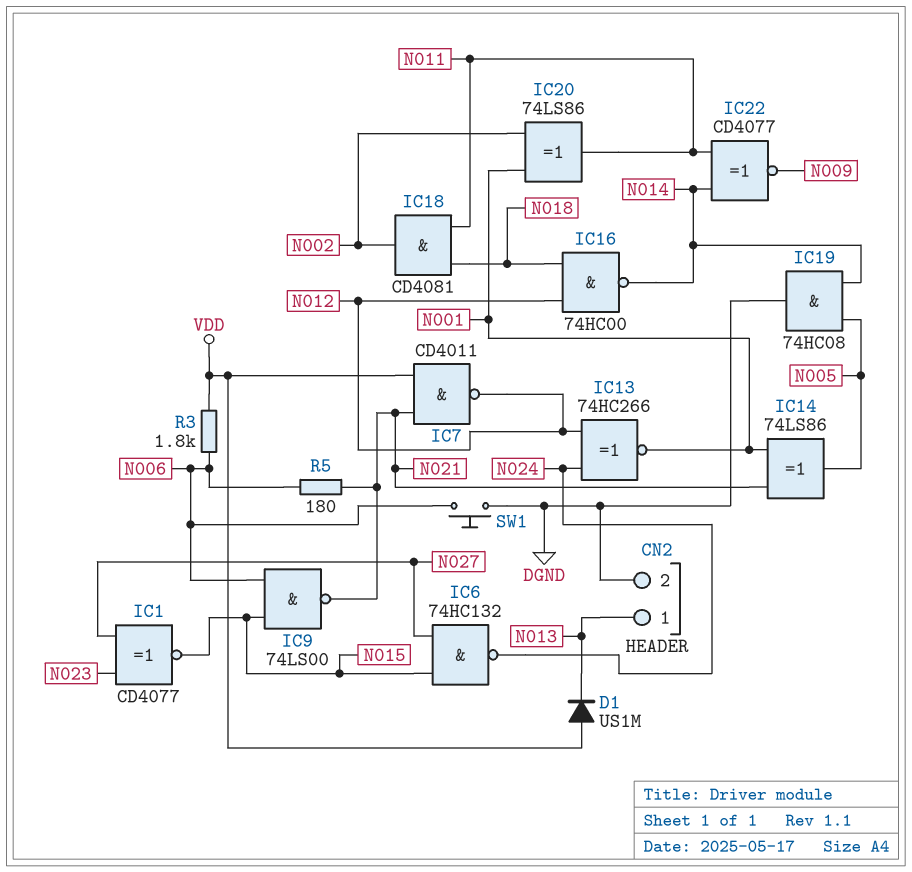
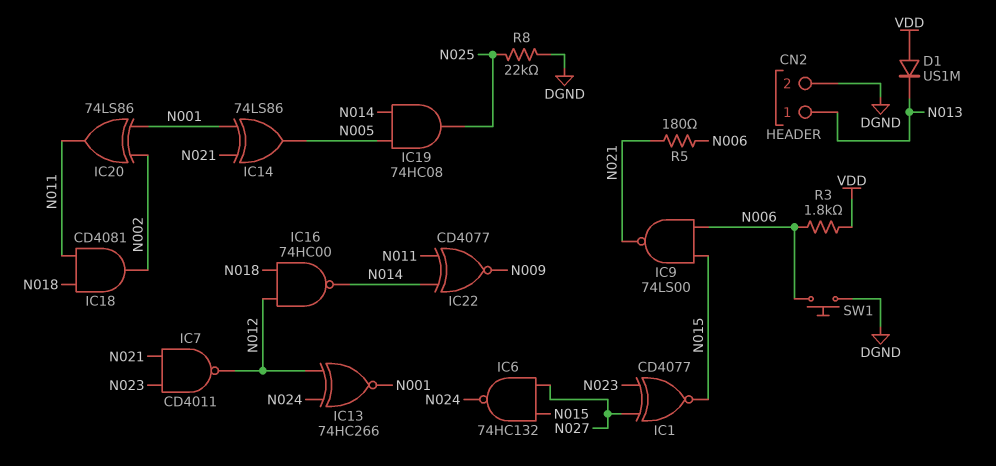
IC7: NAND CD4011 (in N021, in VDD, out N012) -> NAND CD4011 (in N021, in N023, out N012)
IC19: AND 74HC08 (in N005, in N014, out DGND) -> AND 74HC08 (in N005, in N014, out N025)
R8: none -> 22k (DGND, N025)

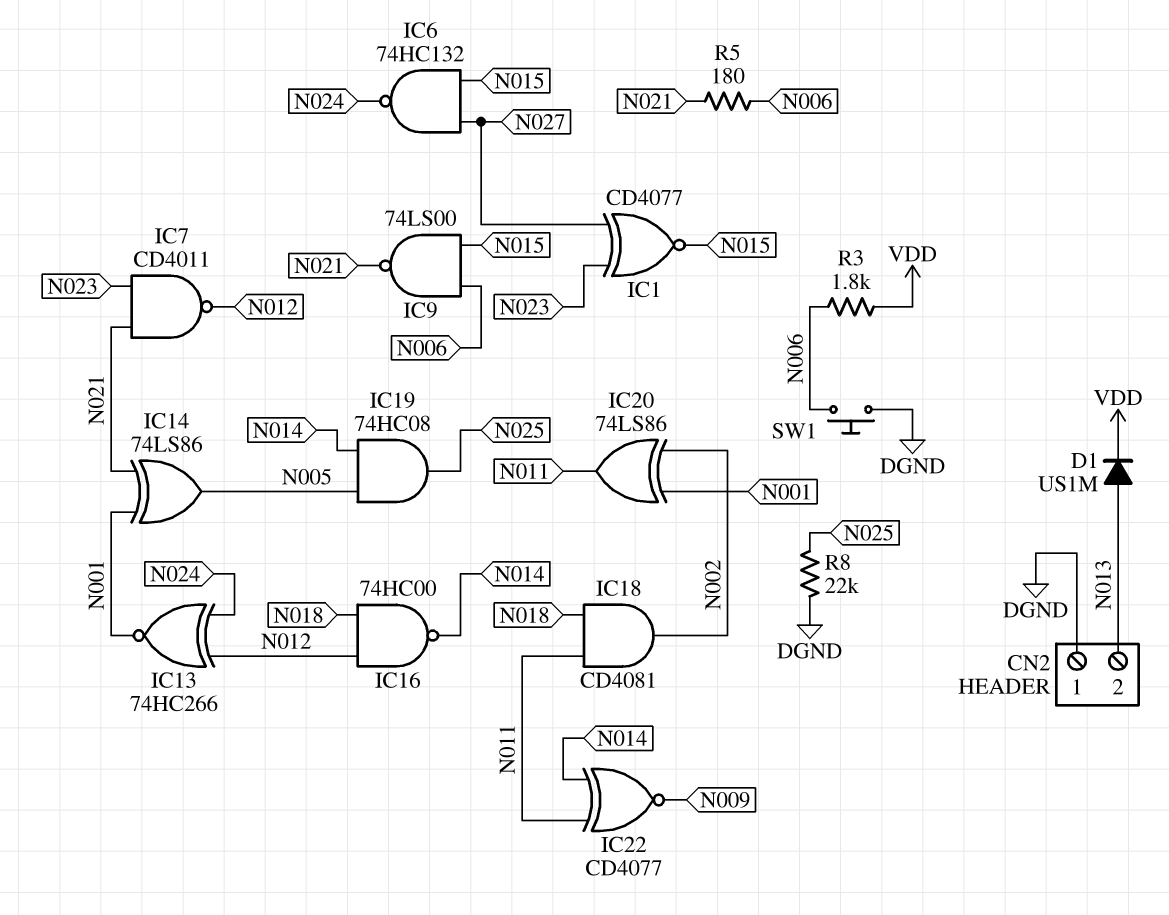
CN2 pin 1: N013 -> DGND
CN2 pin 2: DGND -> N013
D1: diode US1M (A VDD, K N013) -> diode US1M (A N013, K VDD)

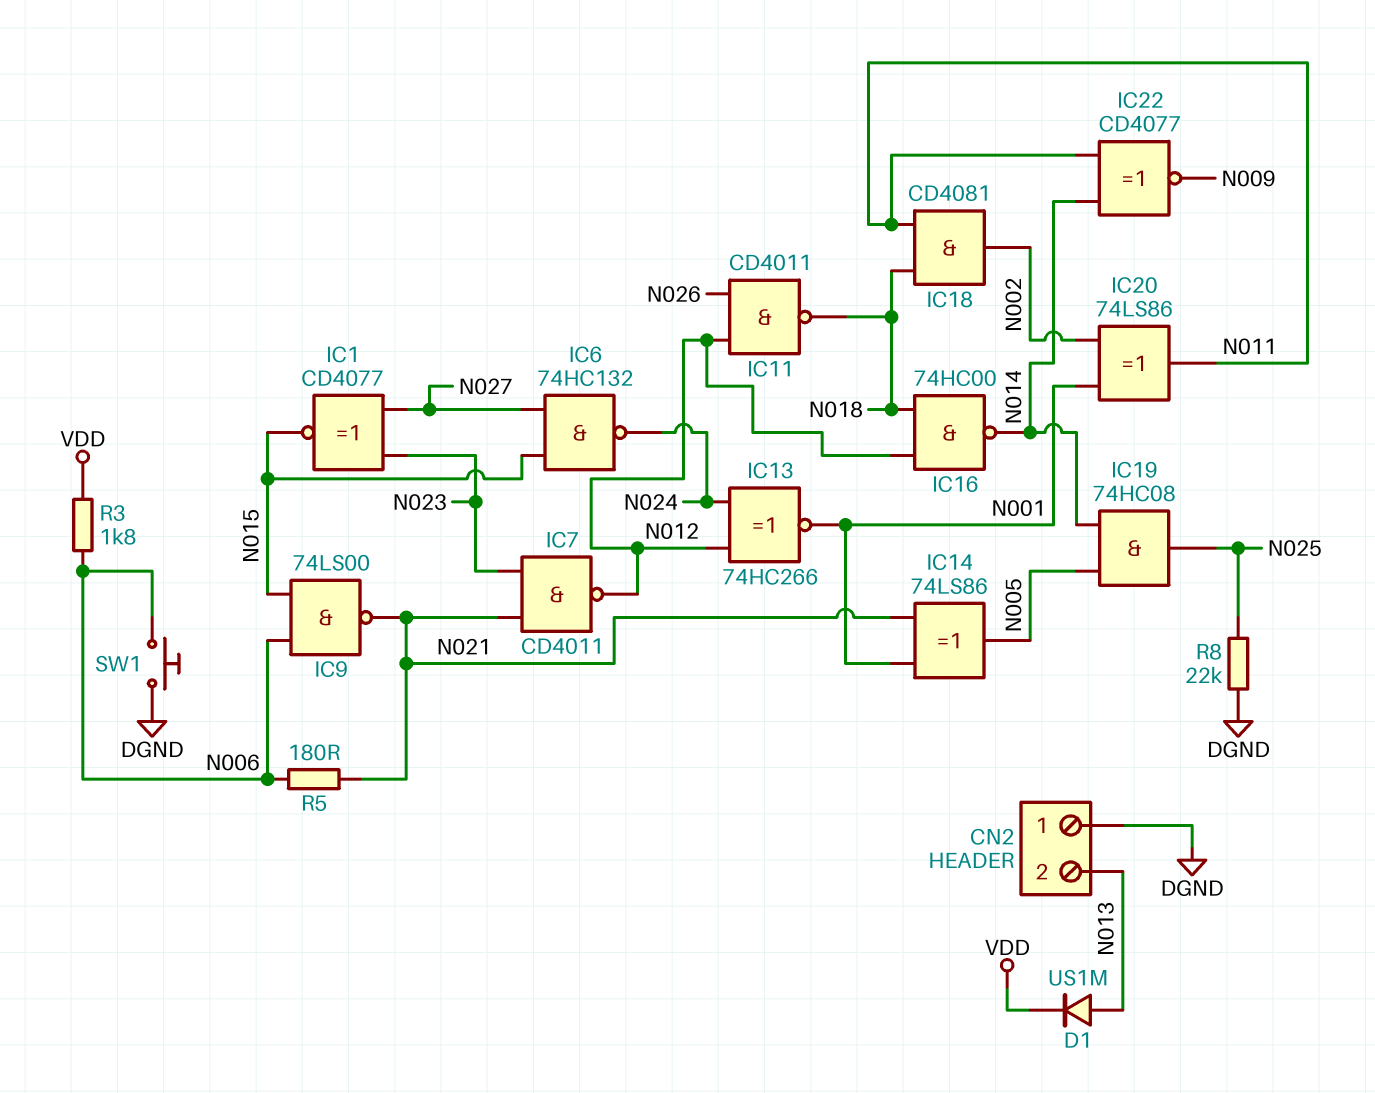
IC11: none -> NAND CD4011 (in N012, in N026, out N018)

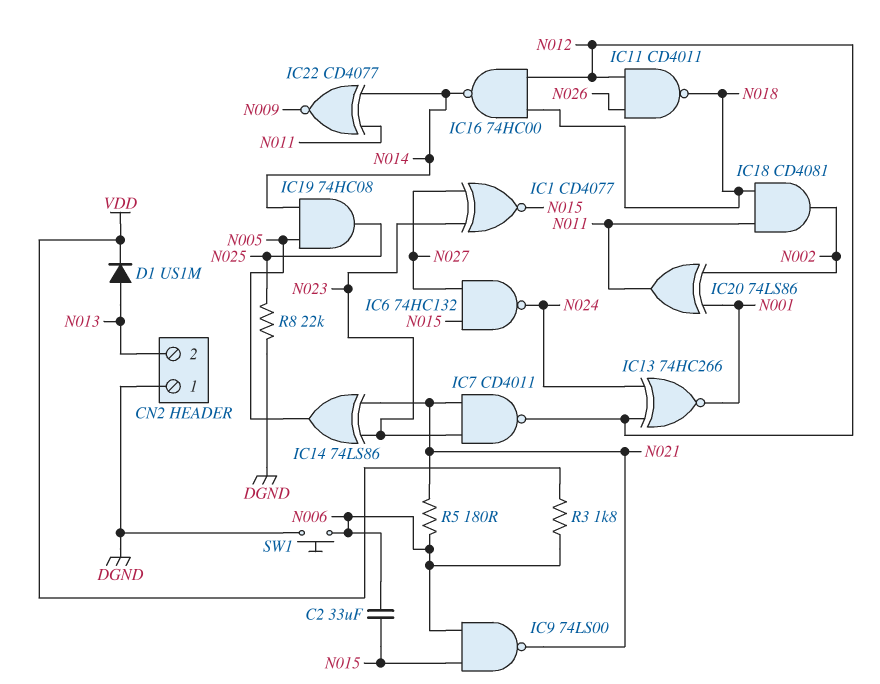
C2: none -> 33uF (N006, N015)
IC14: XOR 74LS86 (in N001, in N021, out N005) -> XOR 74LS86 (in N021, in N023, out N005)

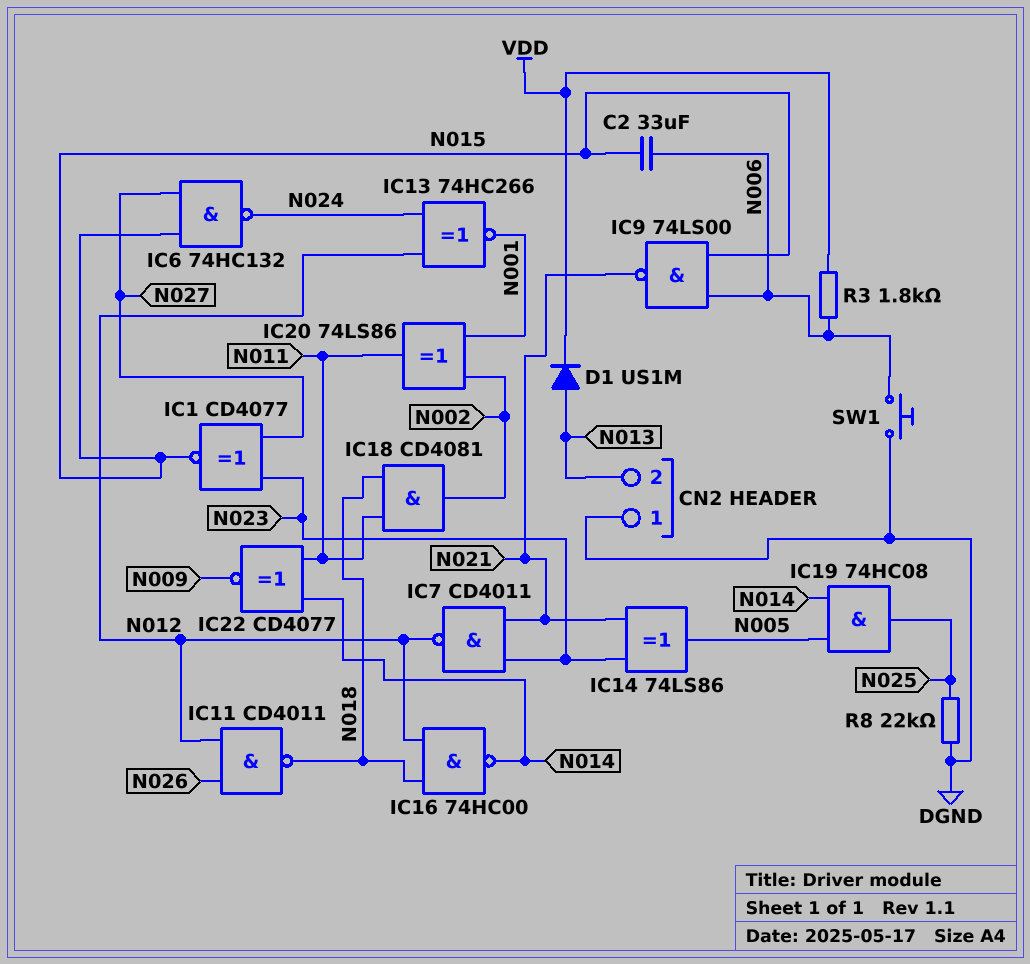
R5: 180 (N006, N021) -> none

